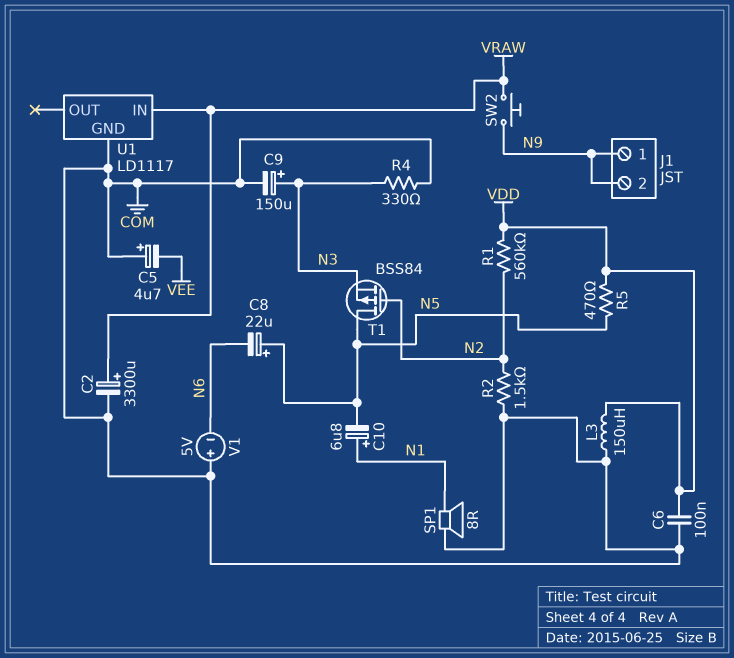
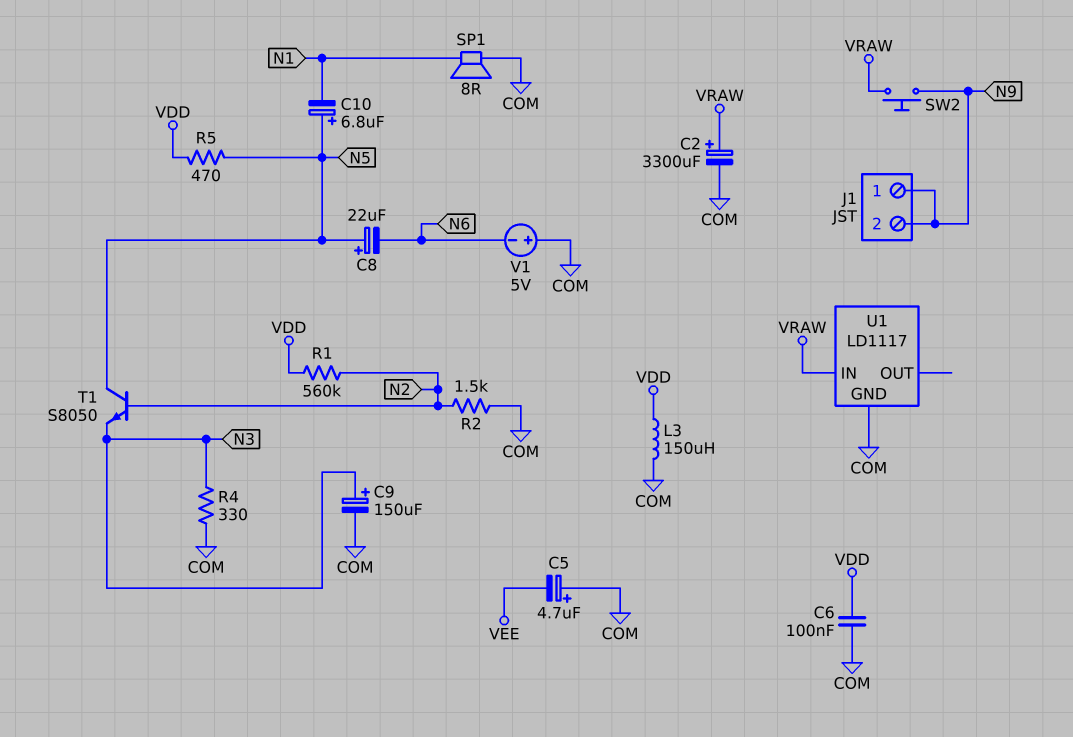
C10: 6.8uF (plus N1, minus N5) -> 6.8uF (plus N5, minus N1)
T1: PMOS BSS84 (G N2, D N5, S N3) -> NPN S8050 (B N2, C N5, E N3)

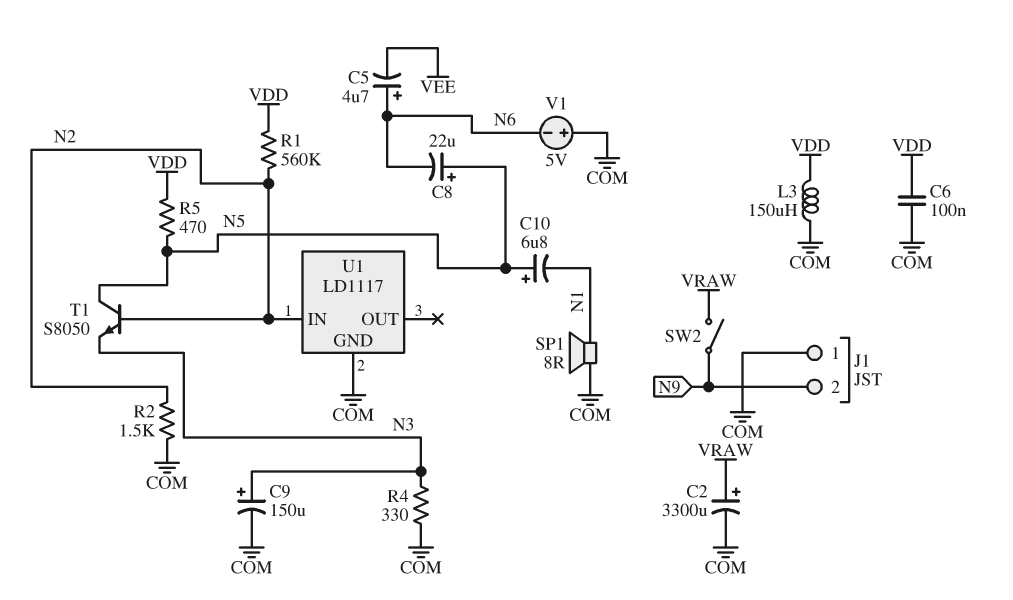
C5: 4.7uF (plus COM, minus VEE) -> 4.7uF (plus N6, minus VEE)
J1 pin 1: N9 -> COM
SW2: button (N9, VRAW) -> switch (N9, VRAW)
U1 pin IN: VRAW -> N2

